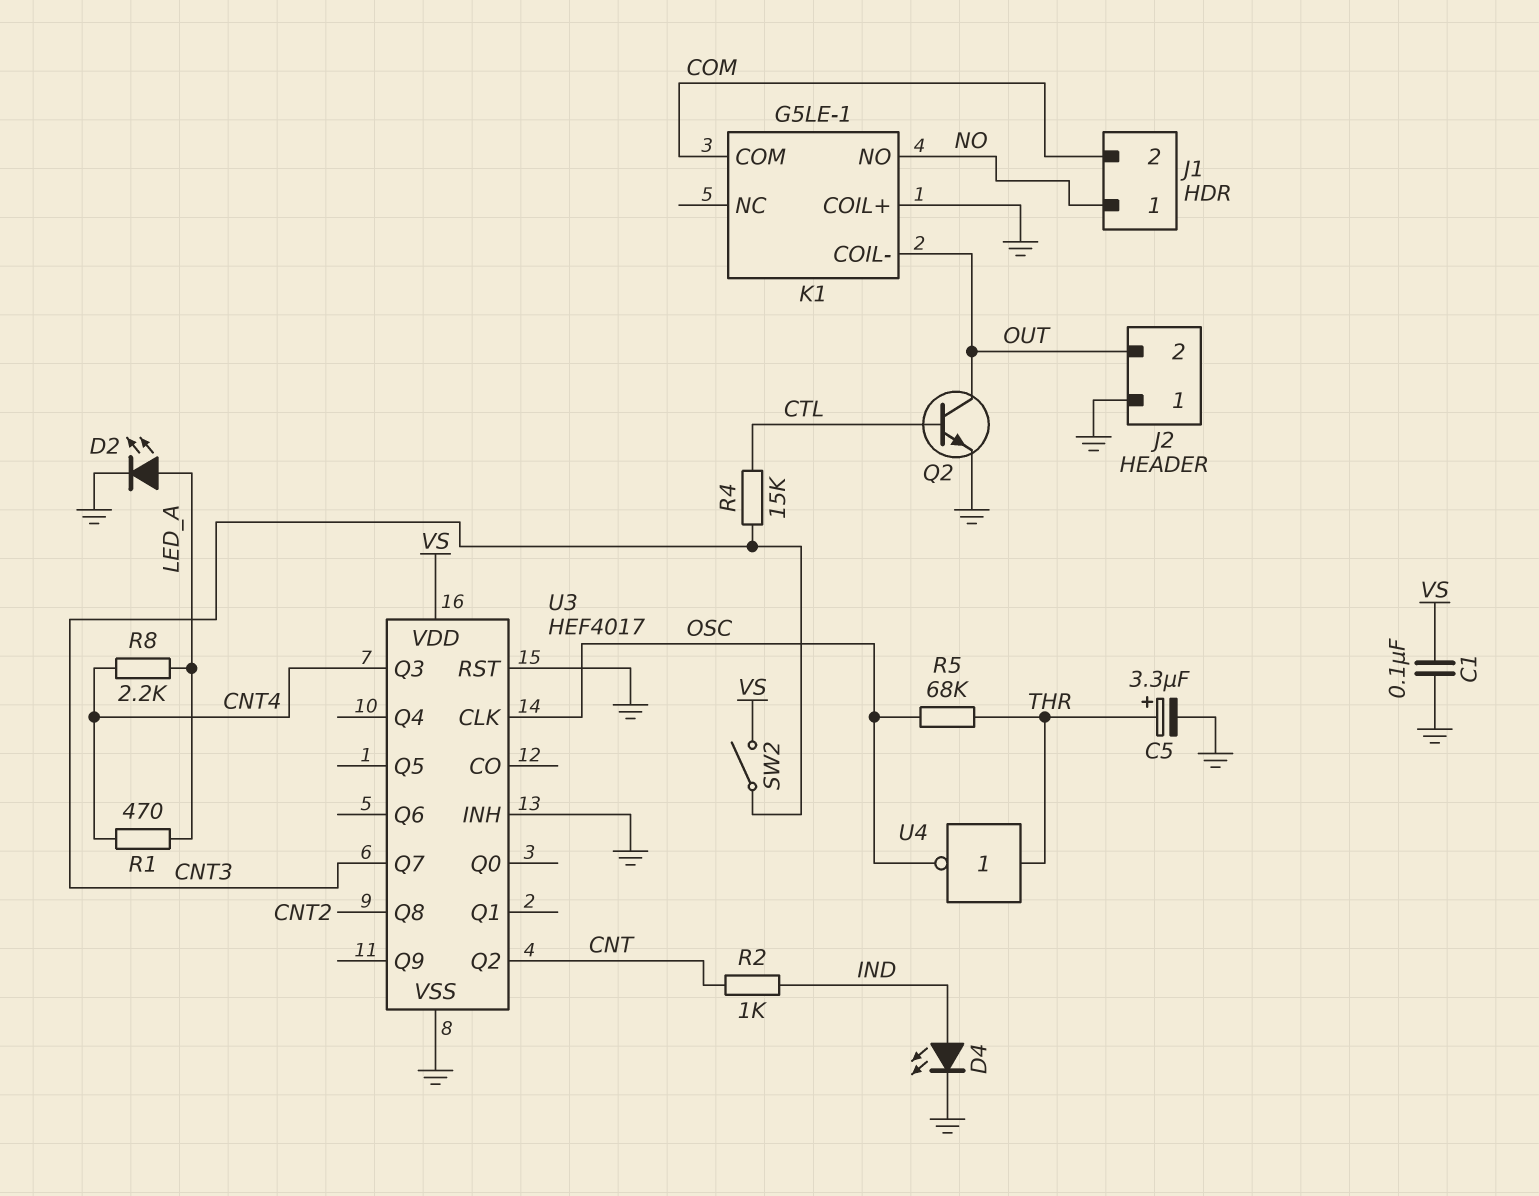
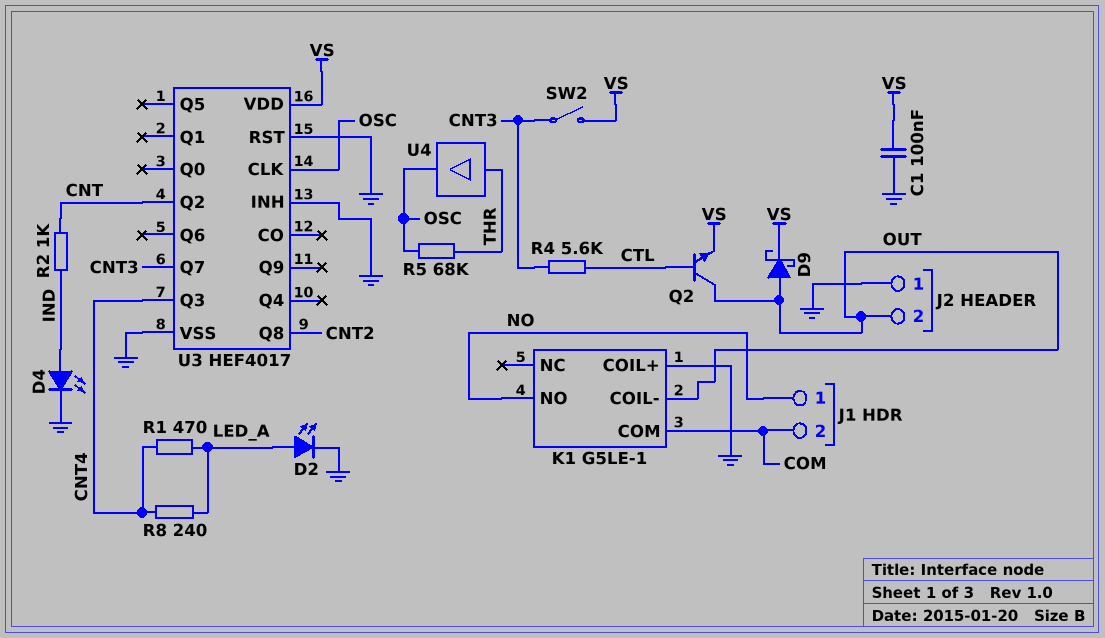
C5: 3.3uF (plus THR, minus GND) -> none
D9: none -> schottky (A OUT, K VS)
Q2: NPN (B CTL, C OUT, E GND) -> NPN (B CTL, C OUT, E VS)
R4: 15k (CNT3, CTL) -> 5.6k (CNT3, CTL)
R8: 2.2k (CNT4, LED_A) -> 240 (CNT4, LED_A)
U4: NOT (in THR, out OSC) -> buffer (in THR, out OSC)

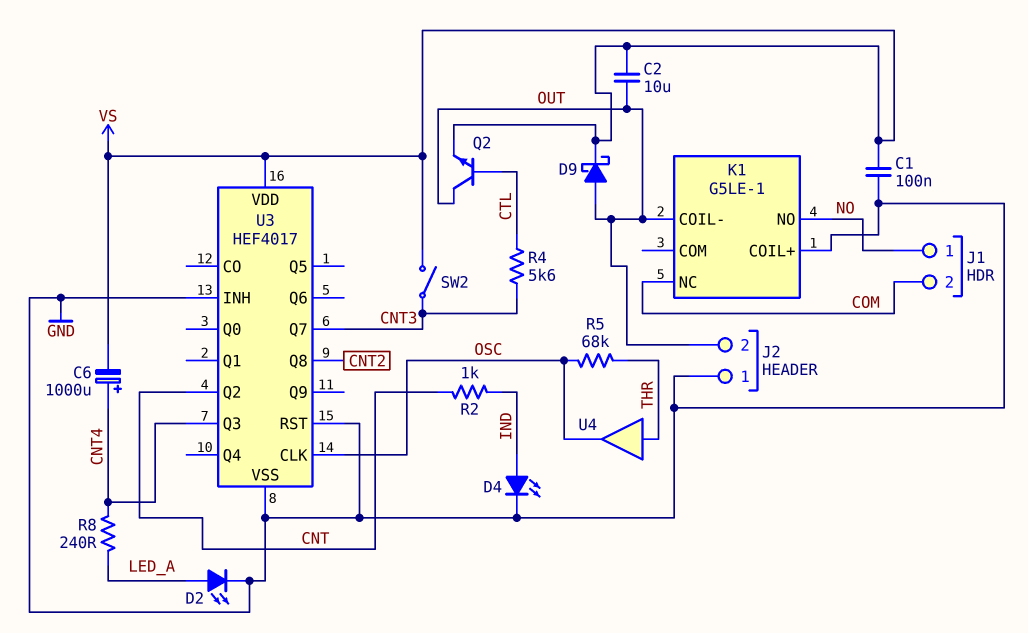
C2: none -> 10uF (OUT, VS)
C6: none -> 1000uF (plus CNT4, minus VS)
K1 pin COM: COM -> none
K1 pin NC: none -> COM
R1: 470 (CNT4, LED_A) -> none

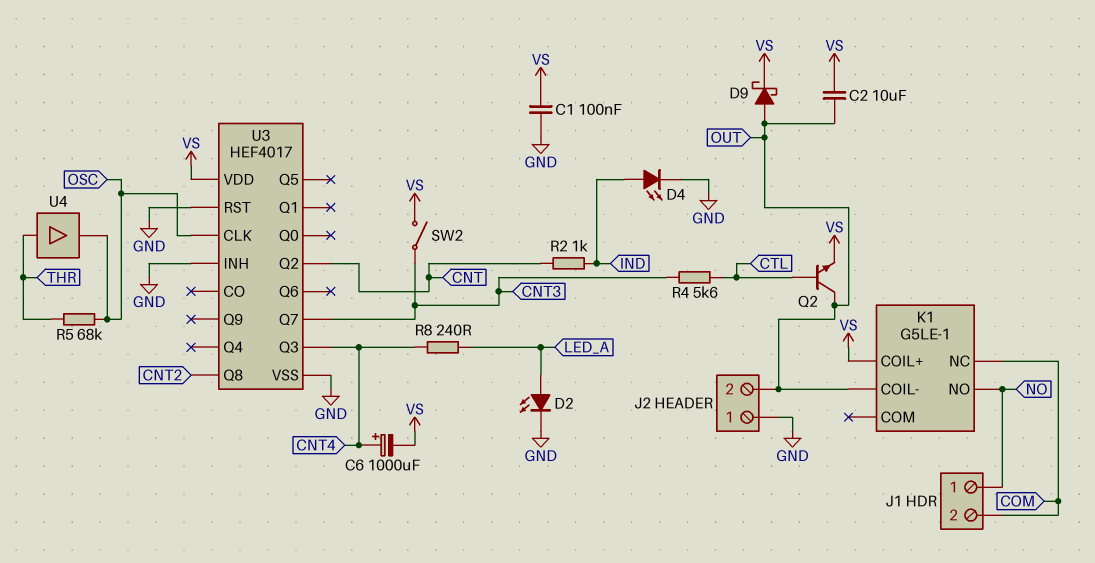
K1 pin COIL+: GND -> VS

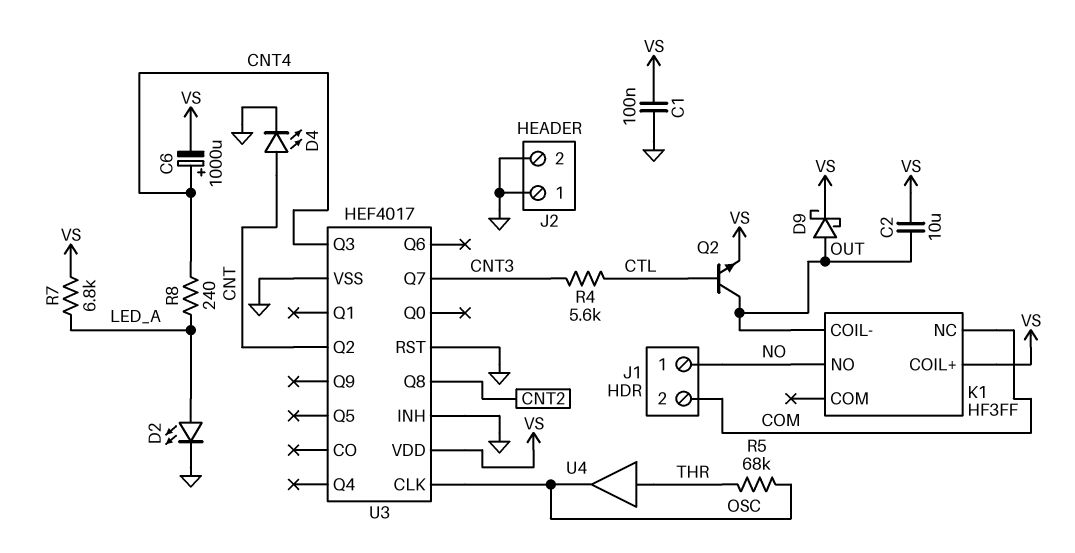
D4: LED (A IND, K GND) -> LED (A CNT, K GND)
J2 pin 2: OUT -> GND
K1: G5LE-1 -> HF3FF
R2: 1k (CNT, IND) -> none
R7: none -> 6.8k (LED_A, VS)
SW2: switch (CNT3, VS) -> none

